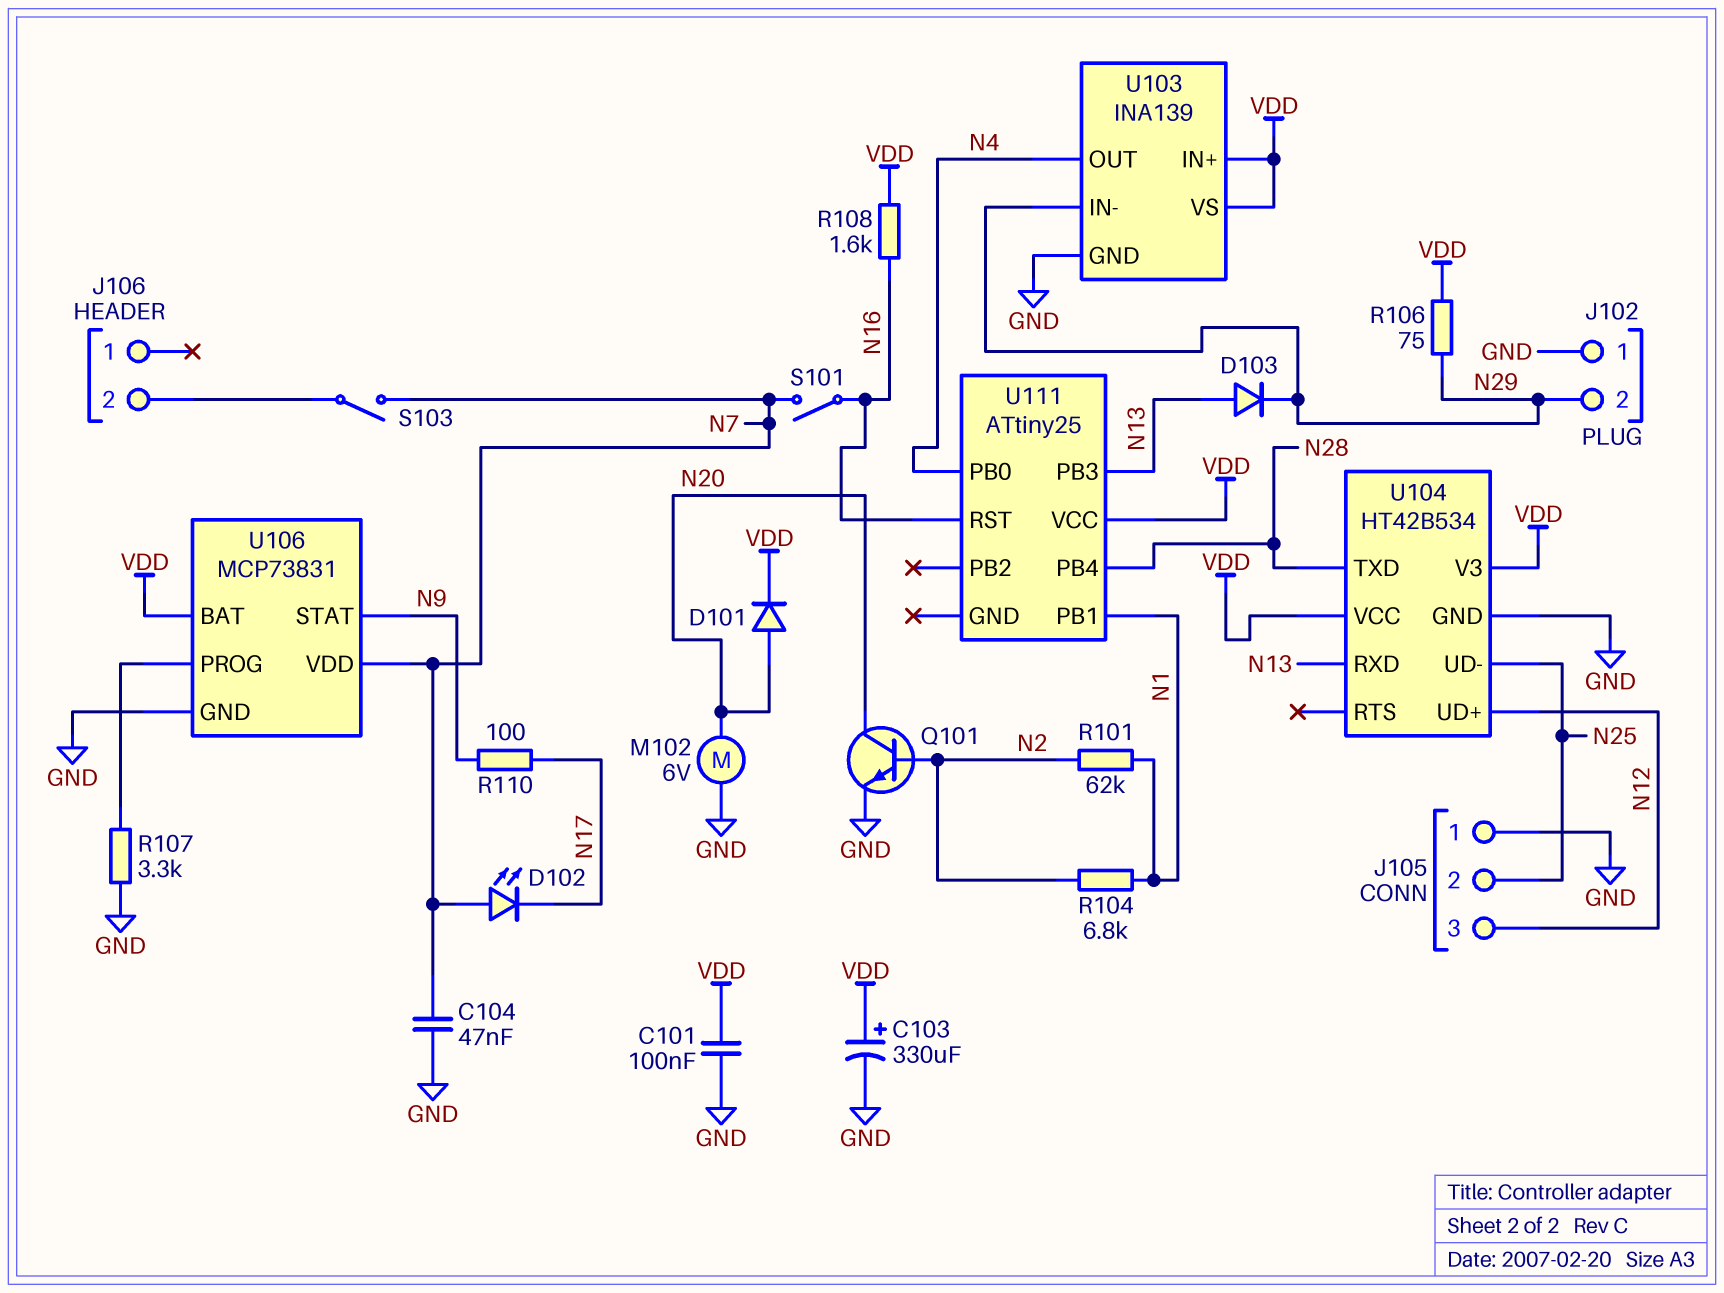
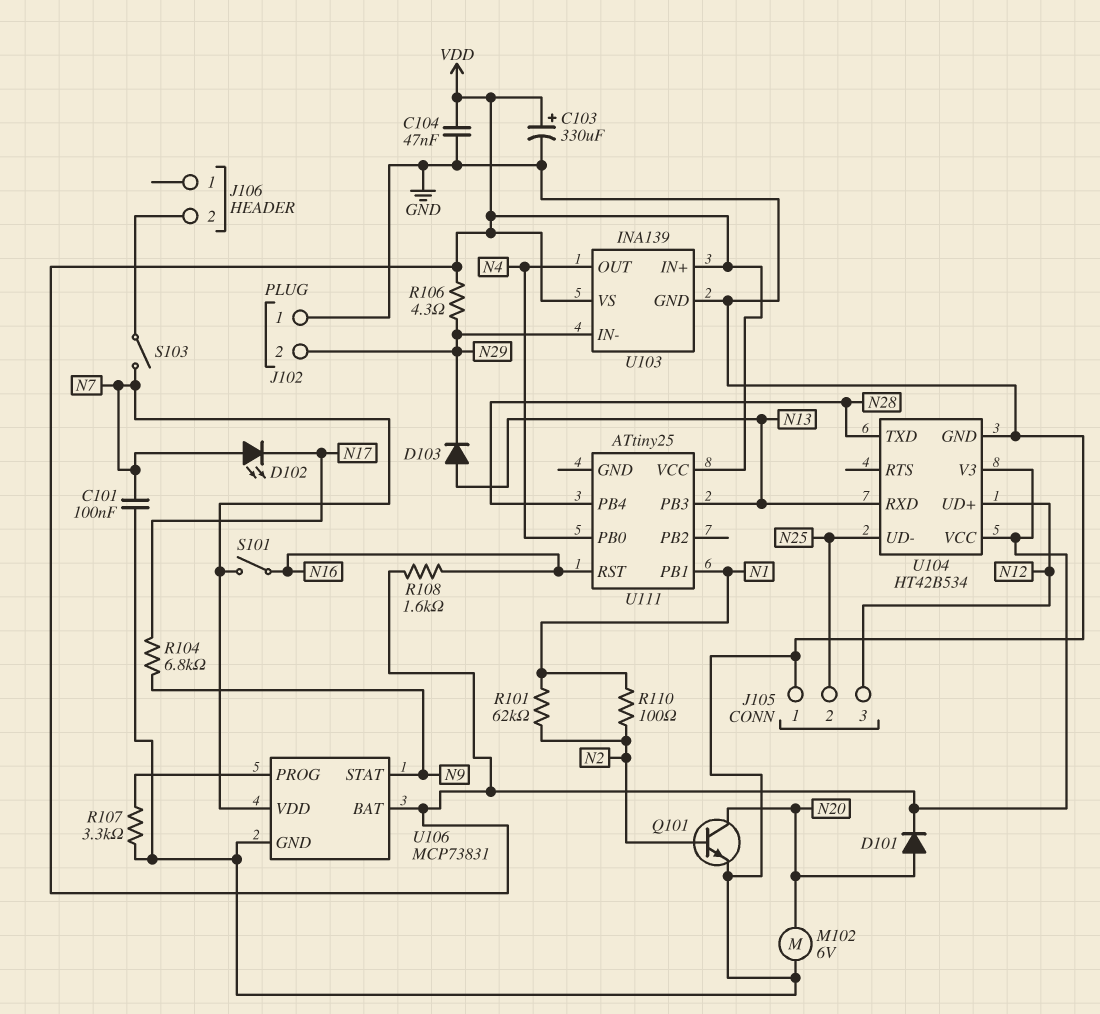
C101: 100nF (GND, VDD) -> 100nF (GND, N7)
C104: 47nF (GND, N7) -> 47nF (GND, VDD)
R104: 6.8k (N1, N2) -> 6.8k (N9, N17)
R106: 75 (N29, VDD) -> 4.3 (N29, VDD)
R110: 100 (N9, N17) -> 100 (N1, N2)

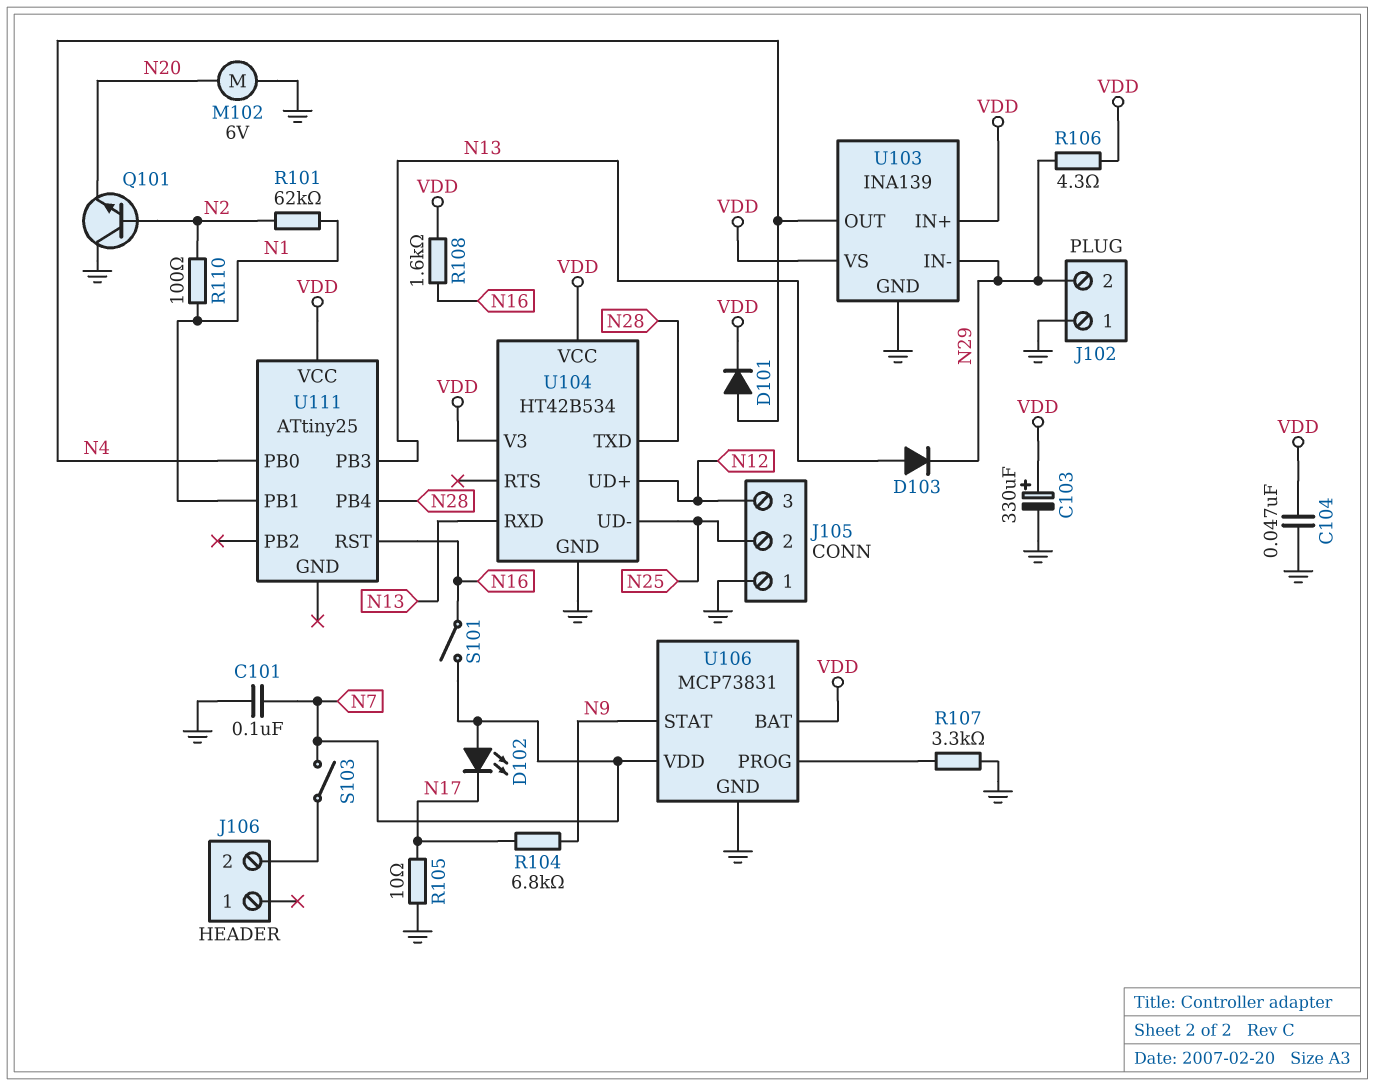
D101: diode (A N20, K VDD) -> diode (A N4, K VDD)
Q101: NPN (B N2, C N20, E GND) -> NPN (B N2, C GND, E N20)
R105: none -> 10 (GND, N17)

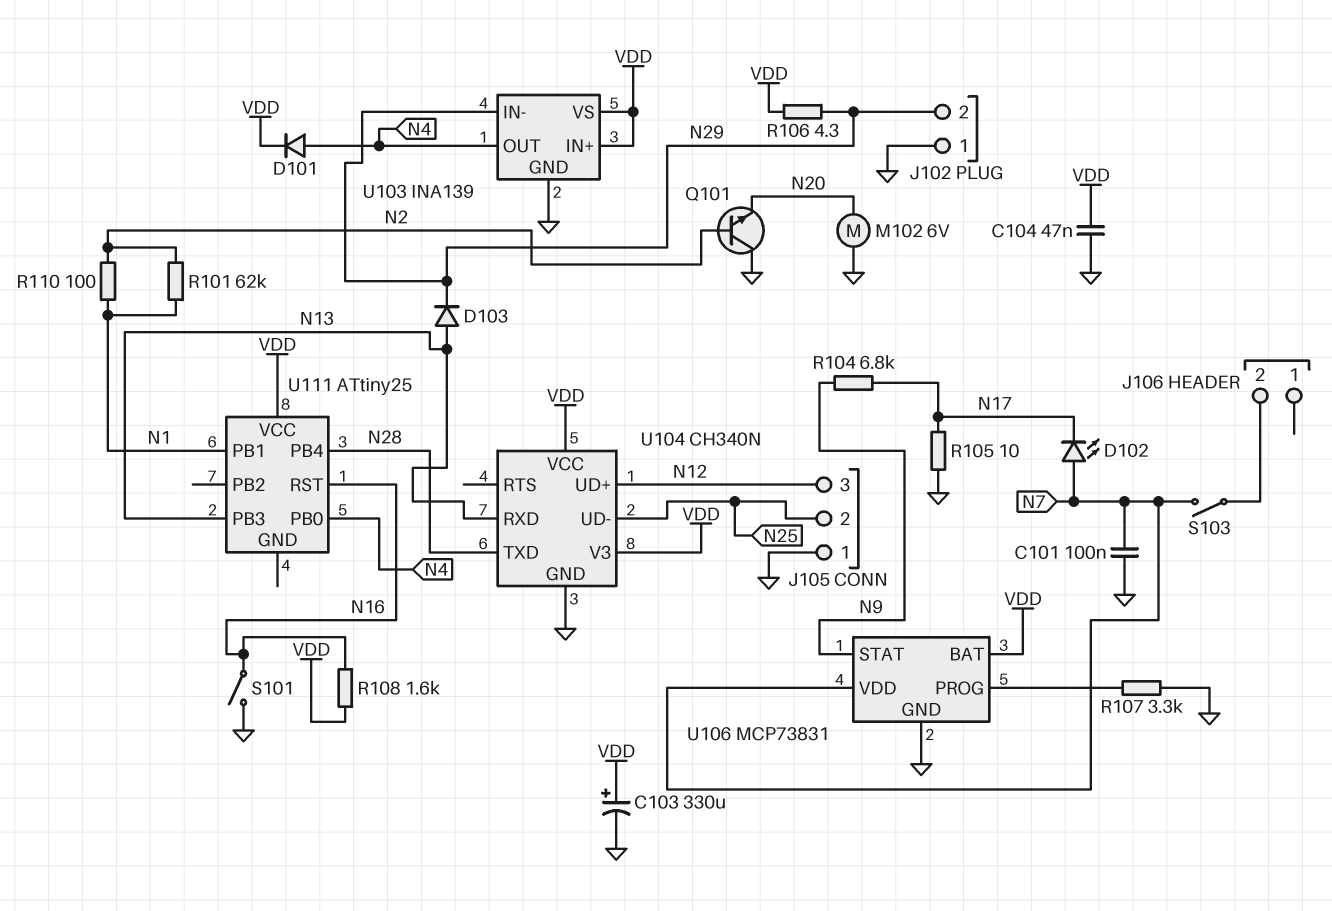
S101: switch (N7, N16) -> switch (GND, N16)
U104: HT42B534 -> CH340N

